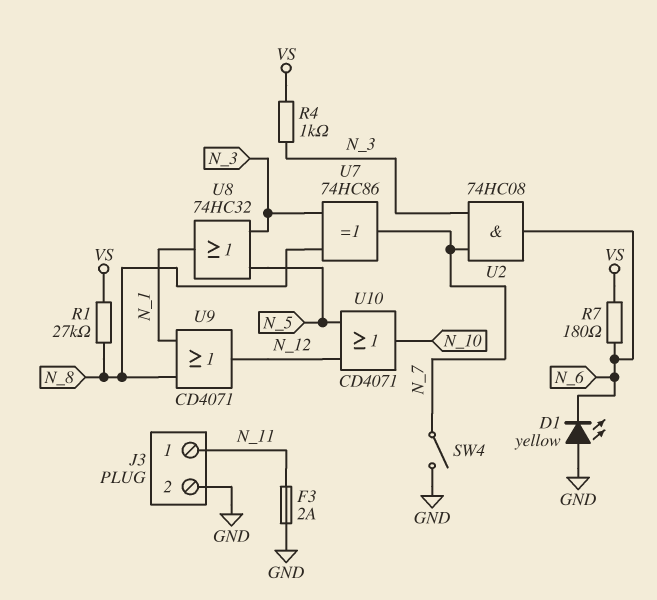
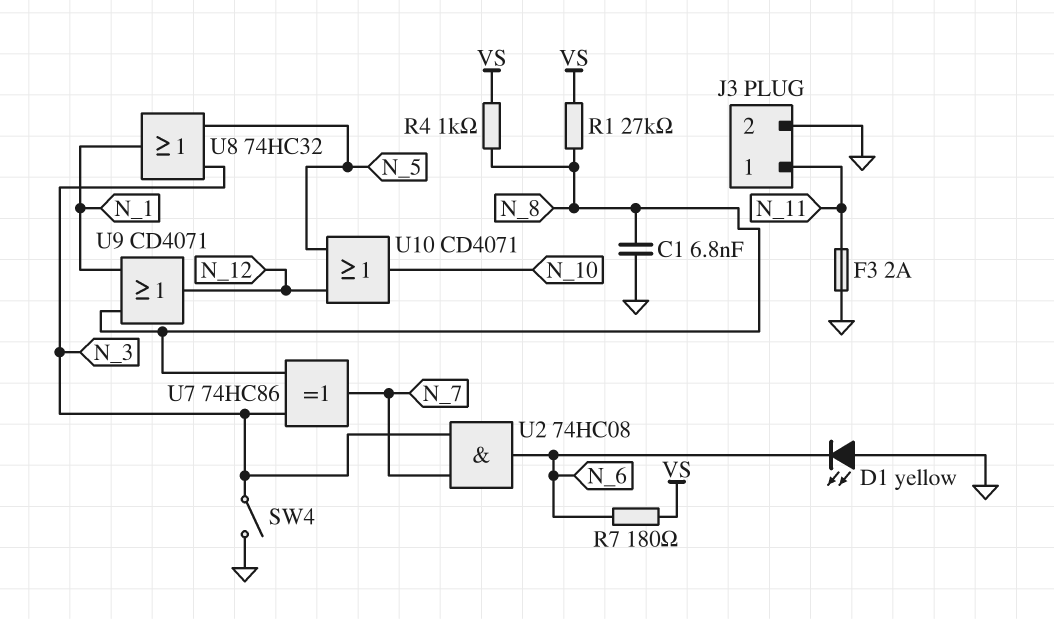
C1: none -> 6.8nF (GND, N_8)
R4: 1k (N_3, VS) -> 1k (N_8, VS)
SW4: switch (GND, N_7) -> switch (GND, N_3)

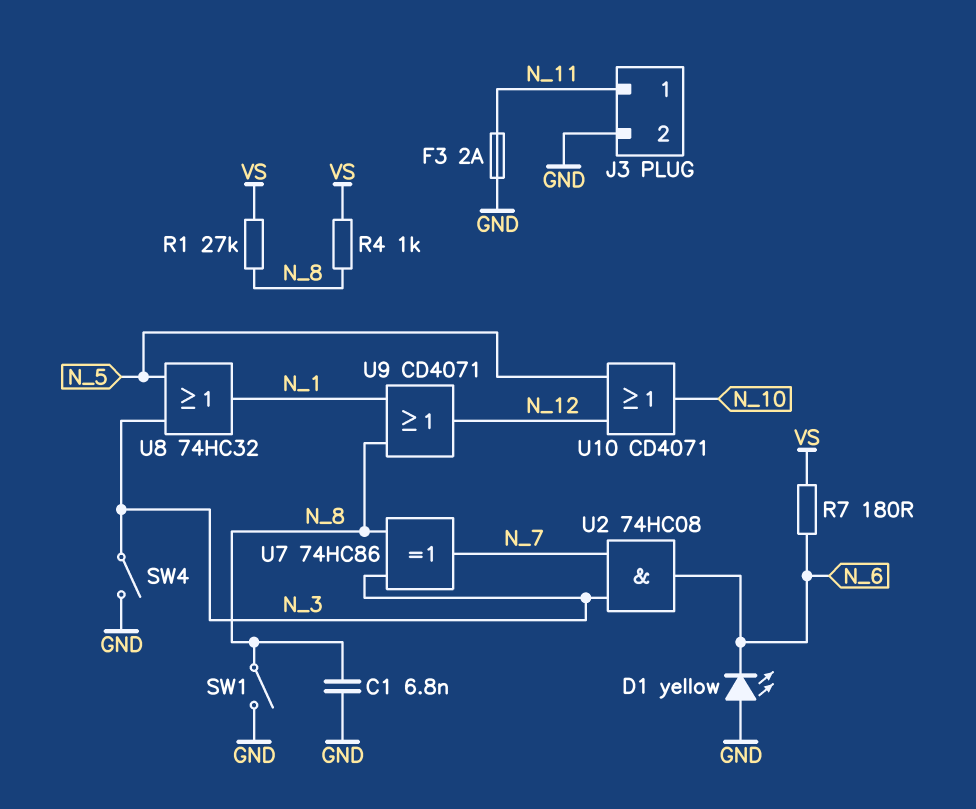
SW1: none -> switch (GND, N_8)

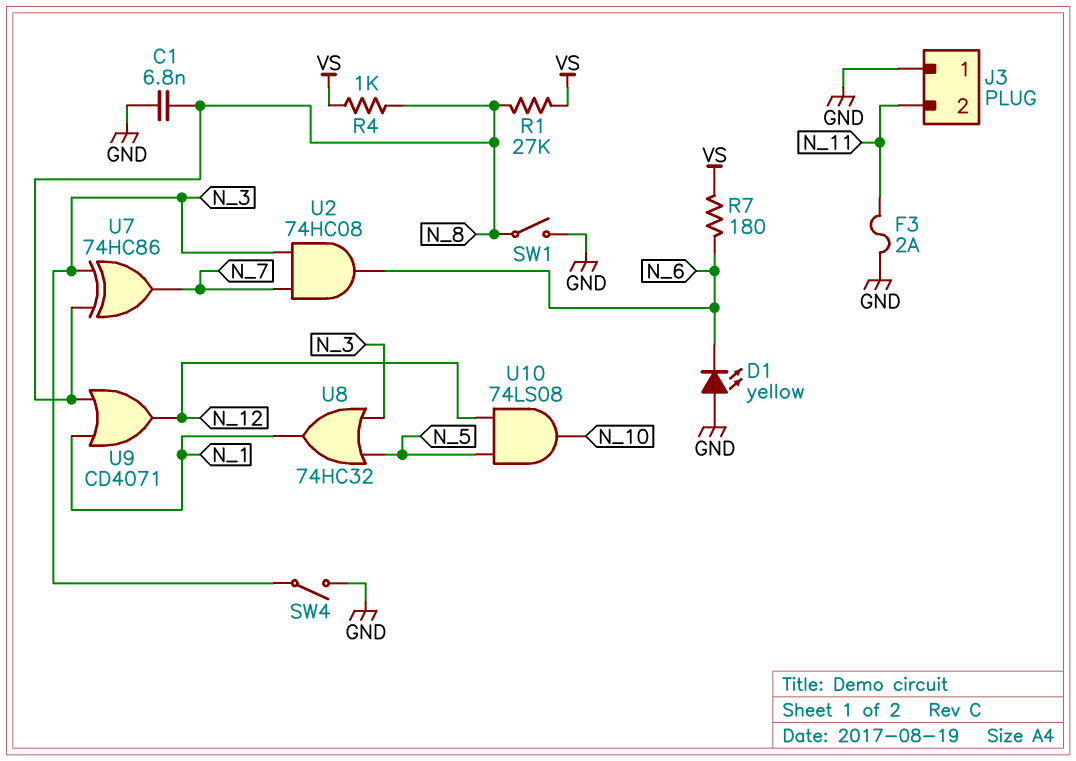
J3 pin 1: N_11 -> GND
J3 pin 2: GND -> N_11
U10: OR CD4071 (in N_5, in N_12, out N_10) -> AND 74LS08 (in N_5, in N_12, out N_10)

